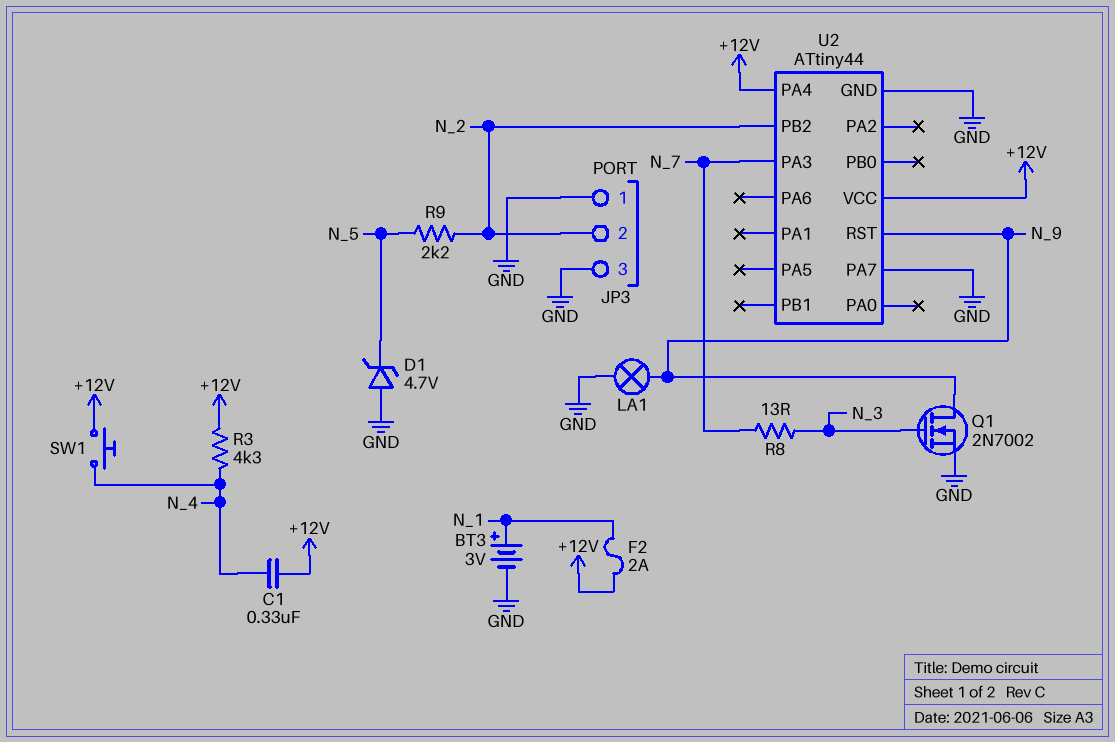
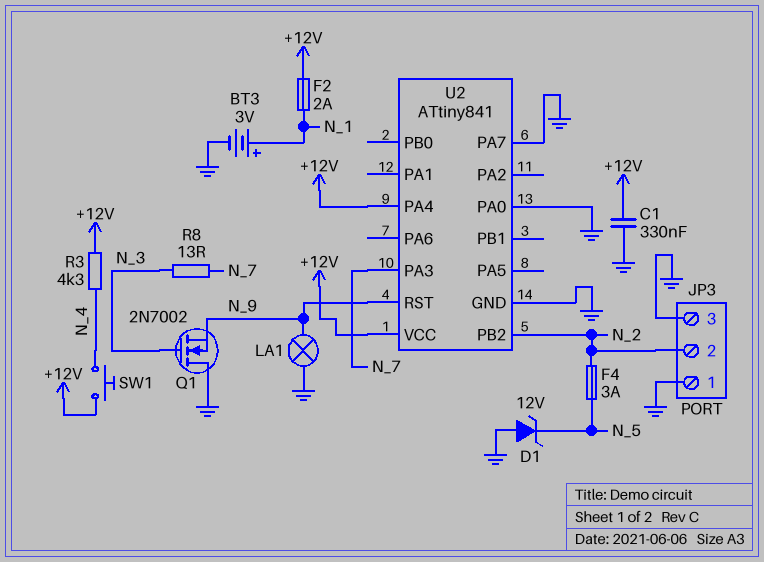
C1: 330nF (+12V, N_4) -> 330nF (+12V, GND)
D1: zener 4.7V (A GND, K N_5) -> zener 12V (A GND, K N_5)
F4: none -> 3A (N_2, N_5)
Q1: NMOS 2N7002 (G N_3, D N_9, S GND) -> NMOS 2N7002 (G N_3, D GND, S N_9)
R9: 2.2k (N_2, N_5) -> none
U2: ATtiny44 -> ATtiny841
U2 pin PA0: none -> GND

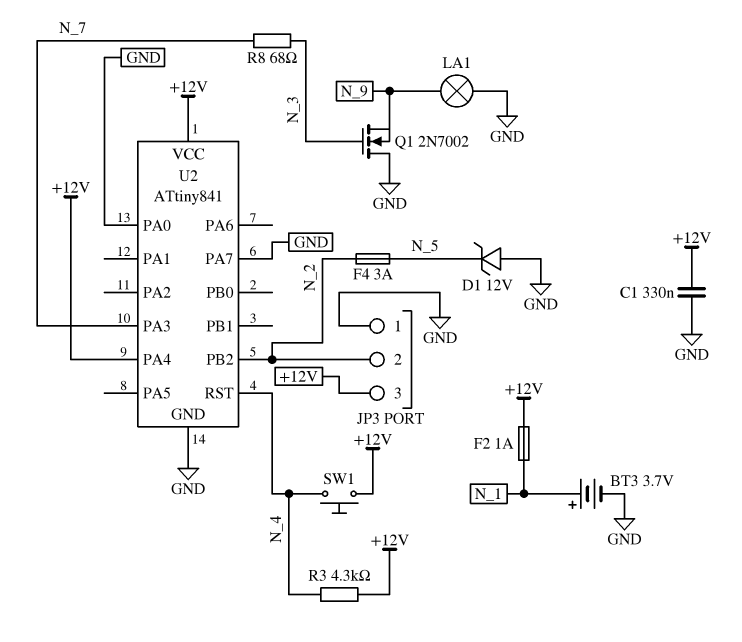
BT3: 3V (plus N_1, minus GND) -> 3.7V (plus N_1, minus GND)
F2: 2A (+12V, N_1) -> 1A (+12V, N_1)
JP3 pin 3: GND -> +12V
R8: 13 (N_3, N_7) -> 68 (N_3, N_7)
U2 pin RST: N_9 -> N_4

